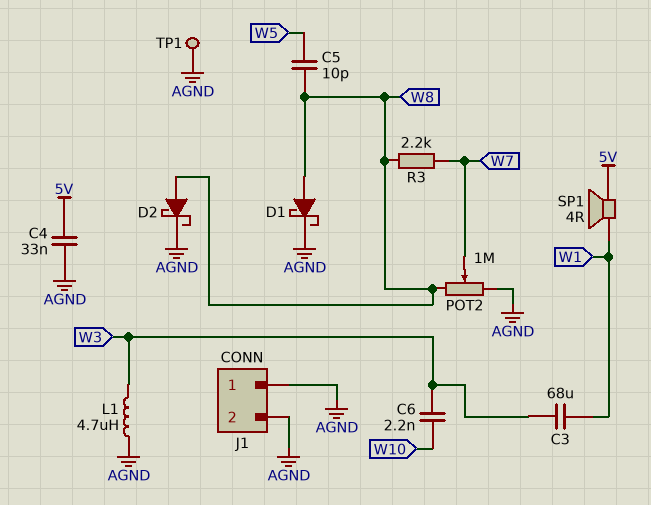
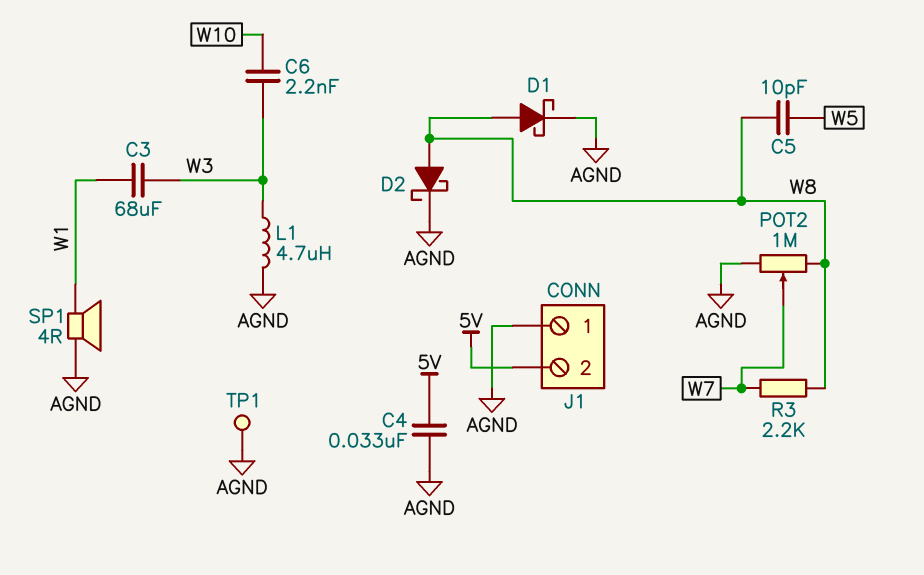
J1 pin 2: AGND -> 5V
SP1: speaker 4R (5V, W1) -> speaker 4R (AGND, W1)

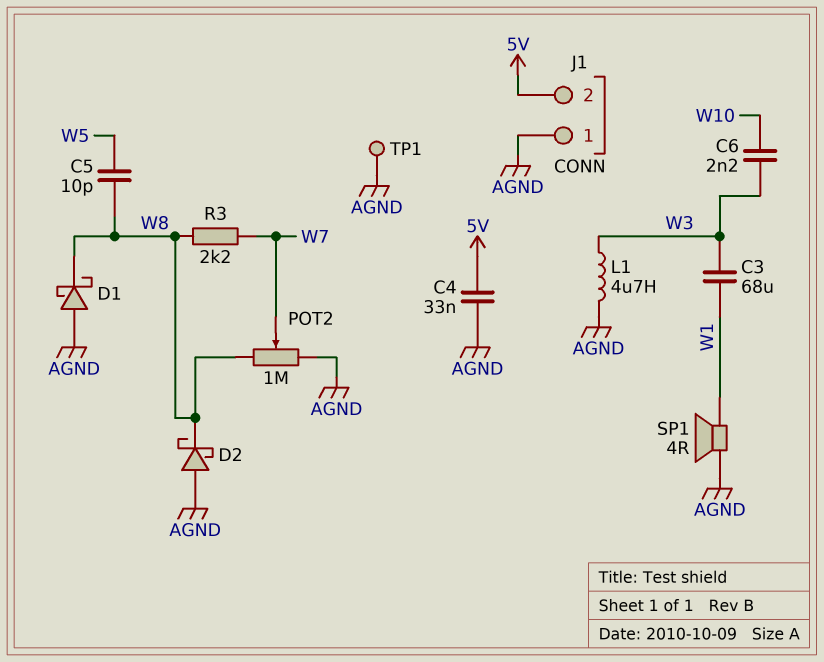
D1: schottky (A W8, K AGND) -> schottky (A AGND, K W8)
D2: schottky (A W8, K AGND) -> schottky (A AGND, K W8)

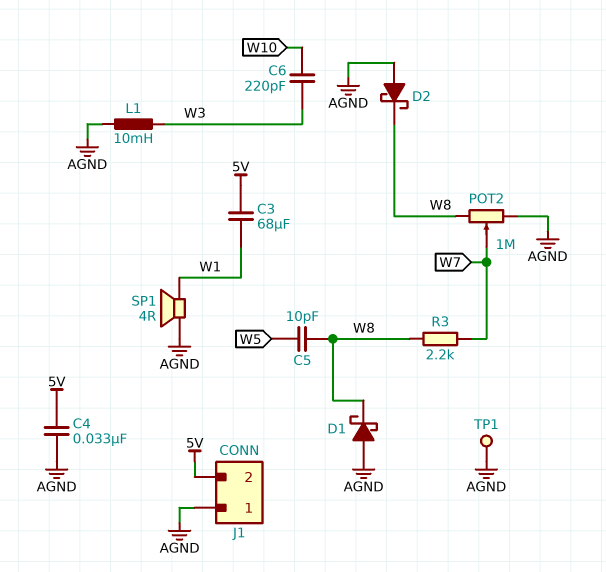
C3: 68uF (W1, W3) -> 68uF (5V, W1)
C6: 2.2nF (W3, W10) -> 220pF (W3, W10)
L1: 4.7uH (AGND, W3) -> 10mH (AGND, W3)

